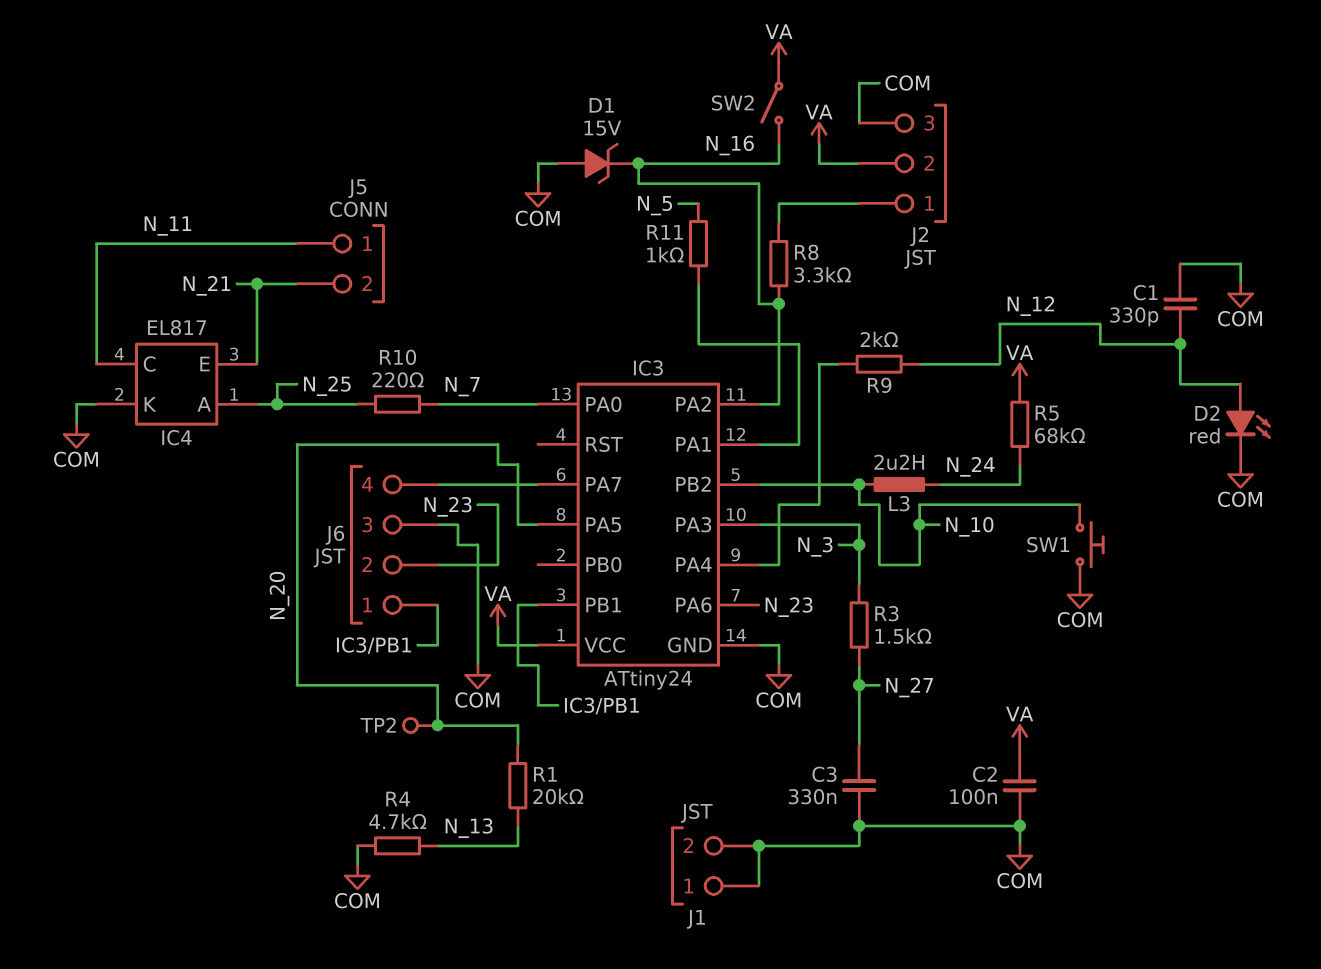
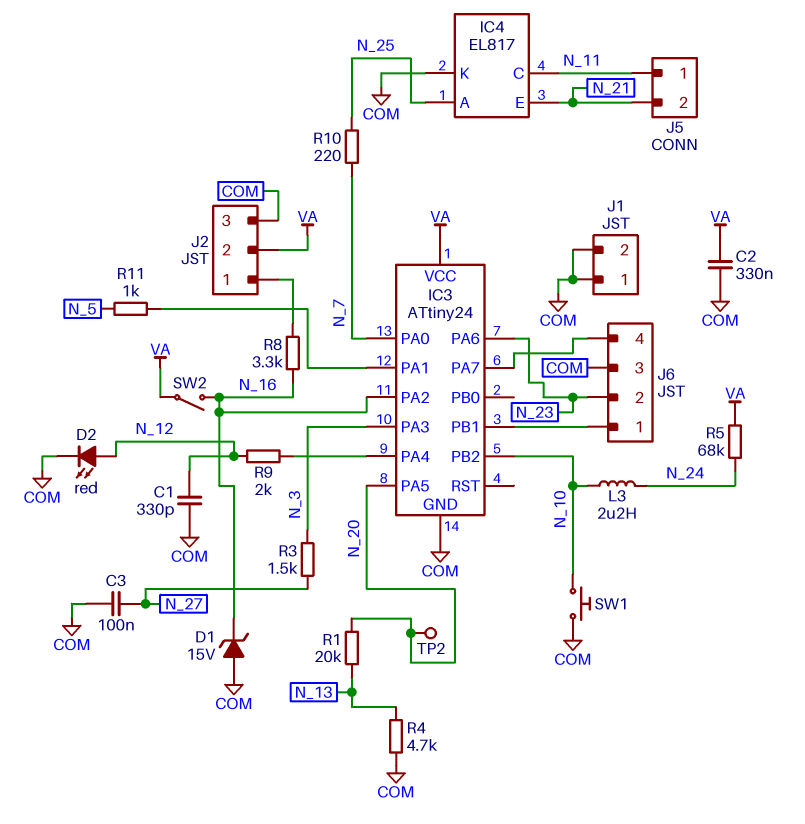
C2: 100nF (COM, VA) -> 330nF (COM, VA)
C3: 330nF (COM, N_27) -> 100nF (COM, N_27)

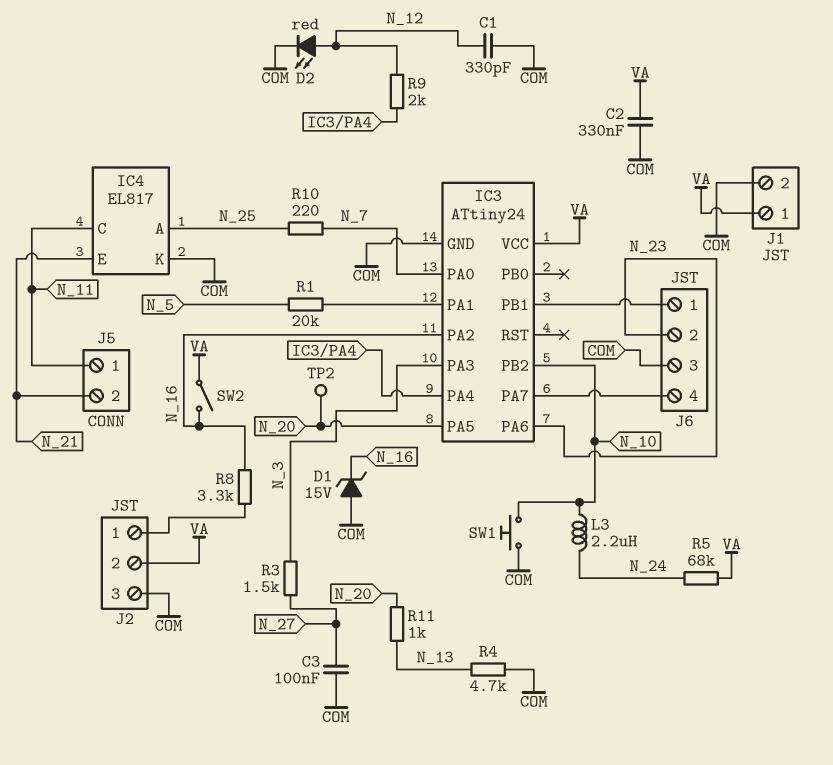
J1 pin 1: COM -> VA
R1: 20k (N_13, N_20) -> 20k (IC3/PA1, N_5)
R11: 1k (IC3/PA1, N_5) -> 1k (N_13, N_20)

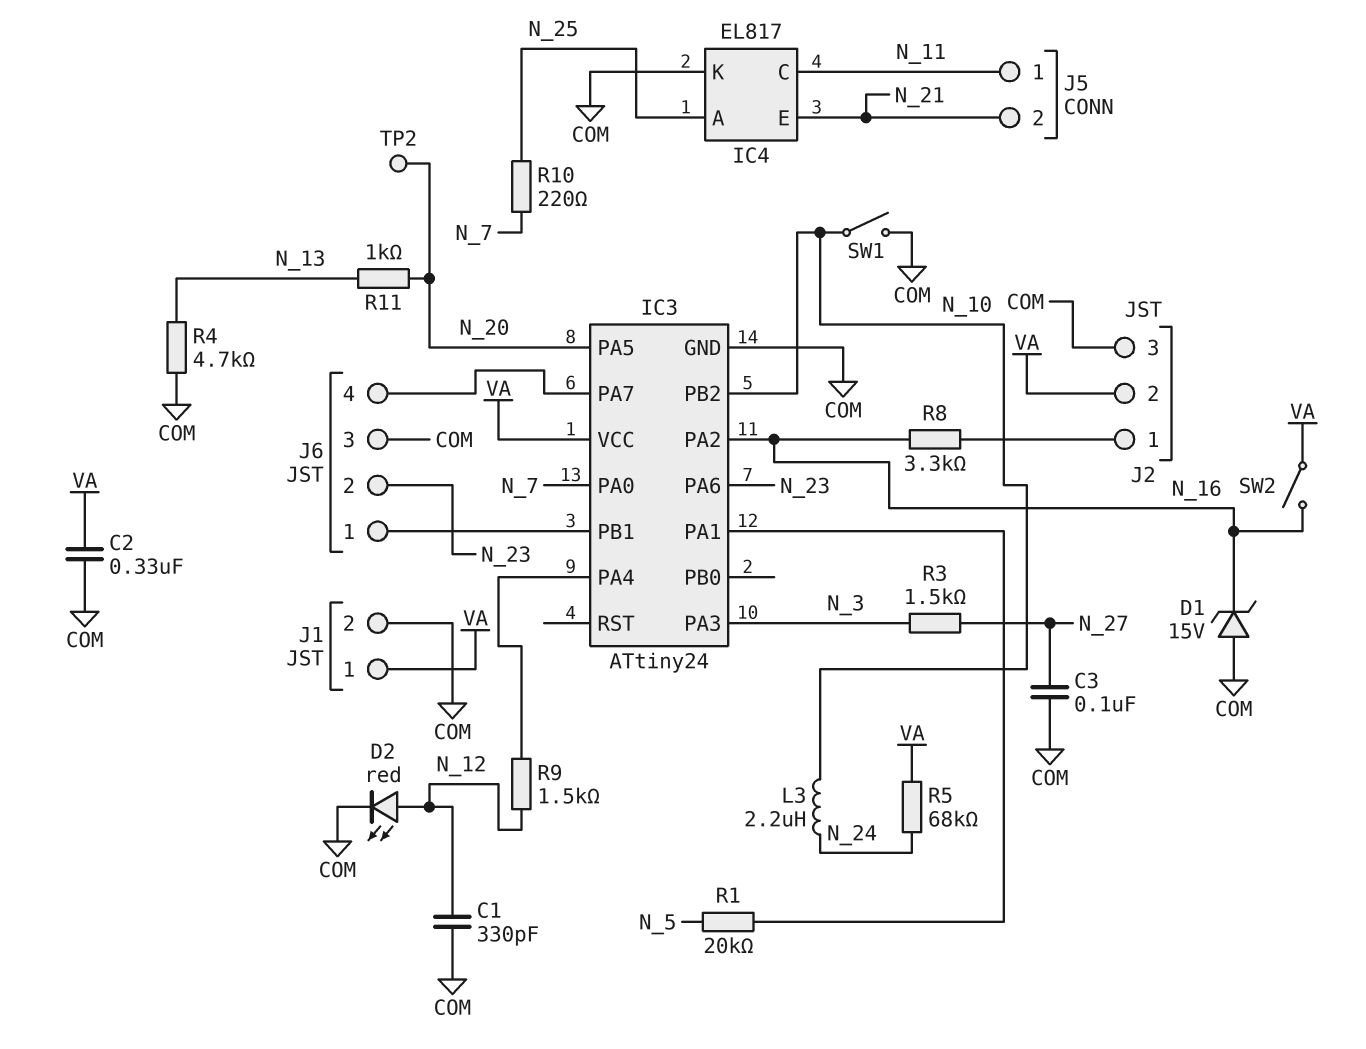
R9: 2k (IC3/PA4, N_12) -> 1.5k (IC3/PA4, N_12)
SW1: button (COM, N_10) -> switch (COM, N_10)

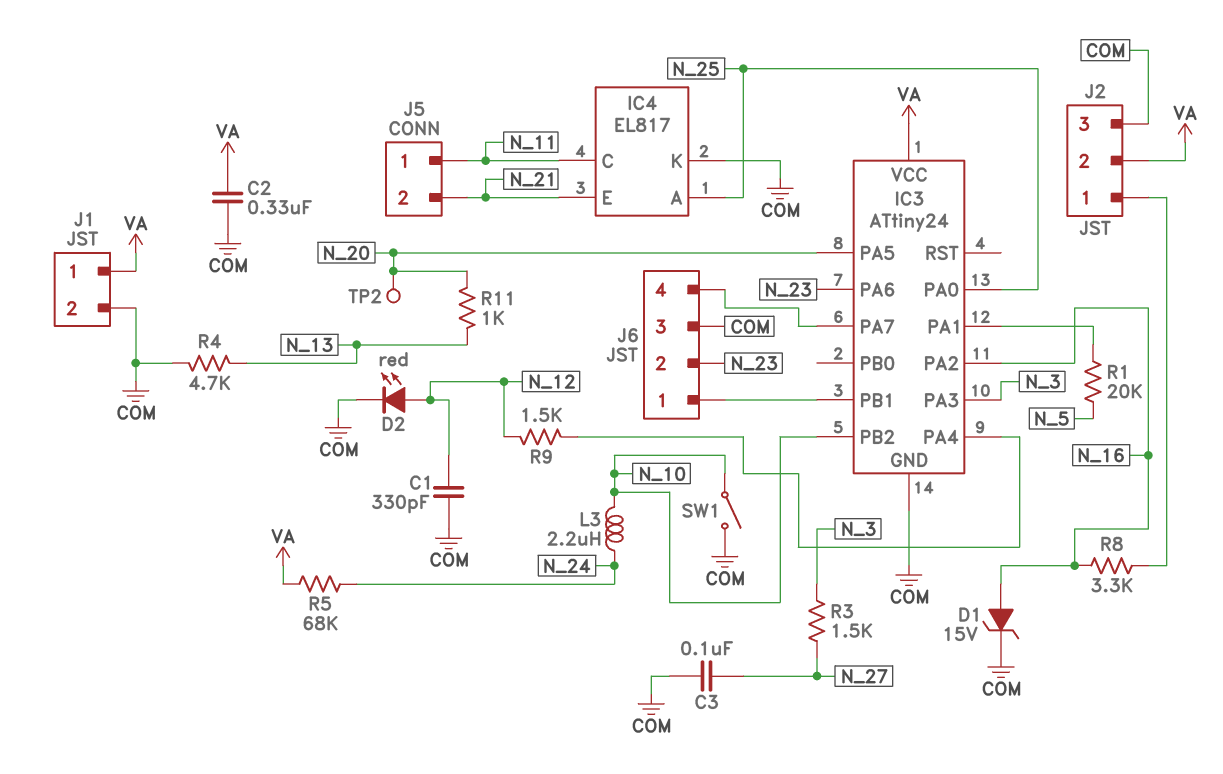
D1: zener 15V (A COM, K N_16) -> zener 15V (A N_16, K COM)
IC3 pin PA0: N_7 -> N_25
R10: 220 (N_7, N_25) -> none
SW2: switch (N_16, VA) -> none

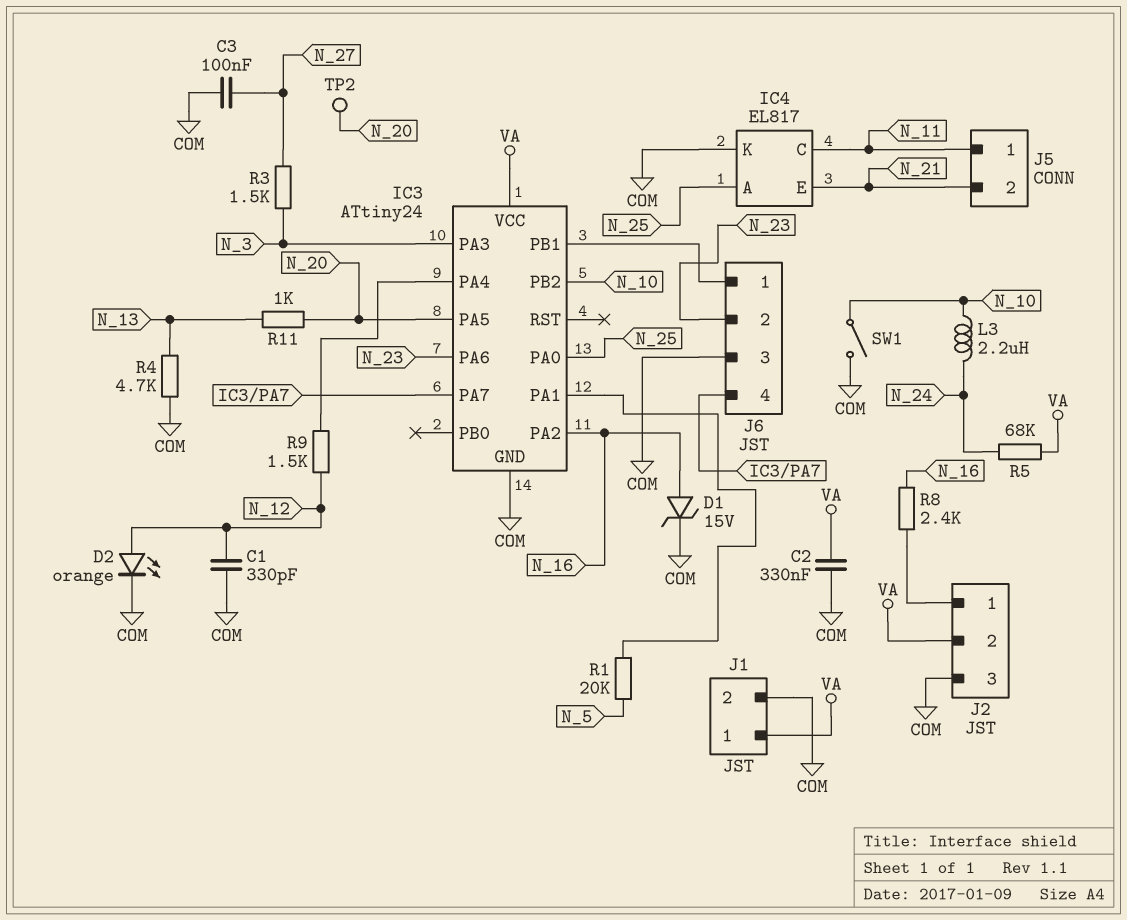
D2: LED red (A N_12, K COM) -> LED orange (A N_12, K COM)
R8: 3.3k (J2/1, N_16) -> 2.4k (J2/1, N_16)

